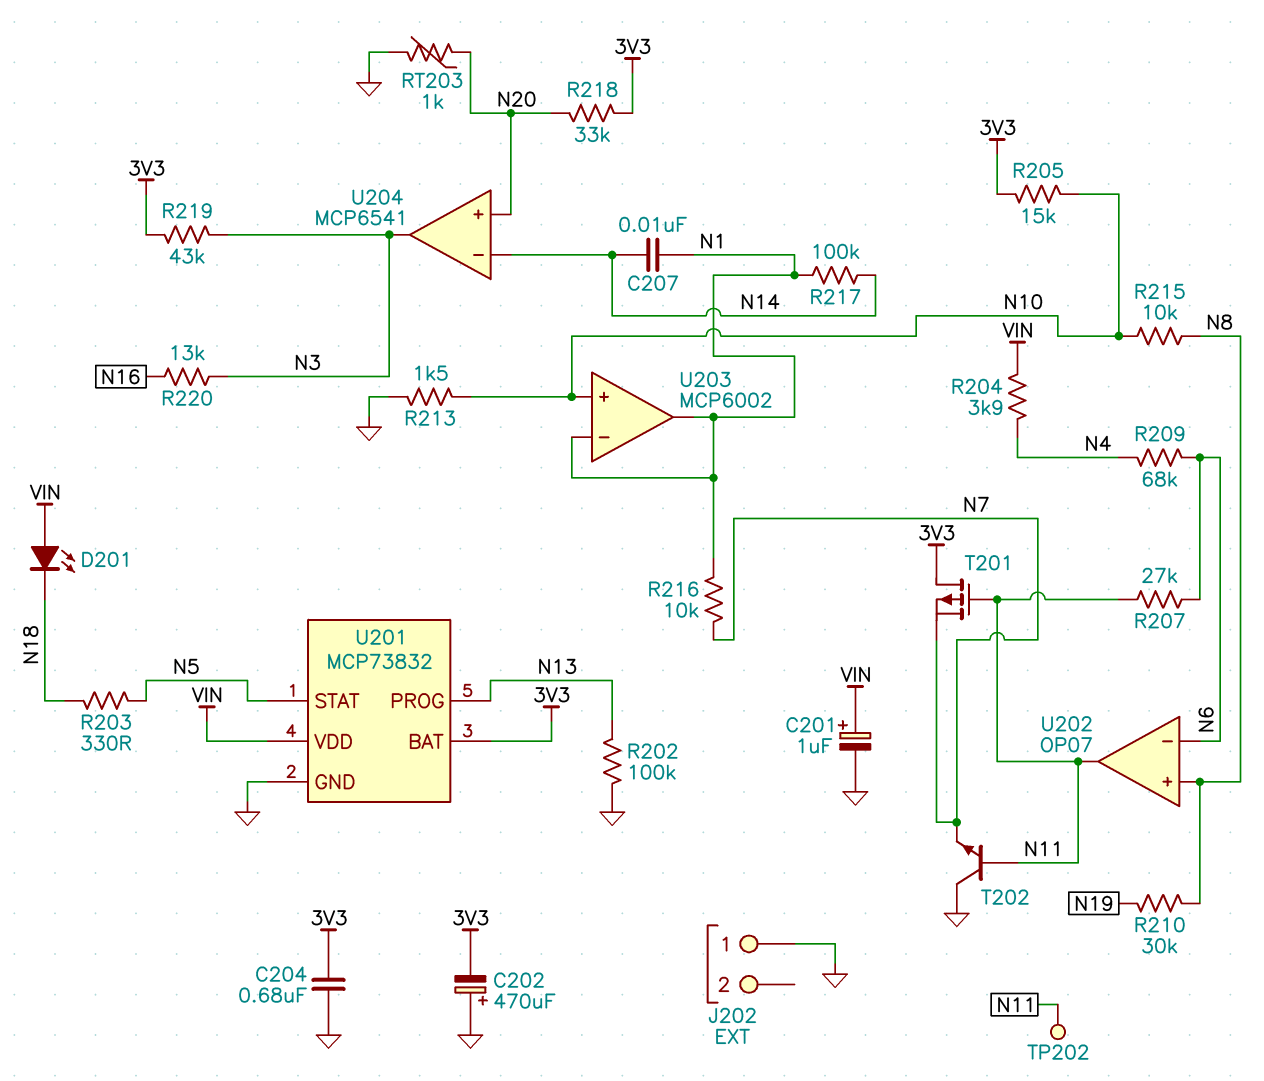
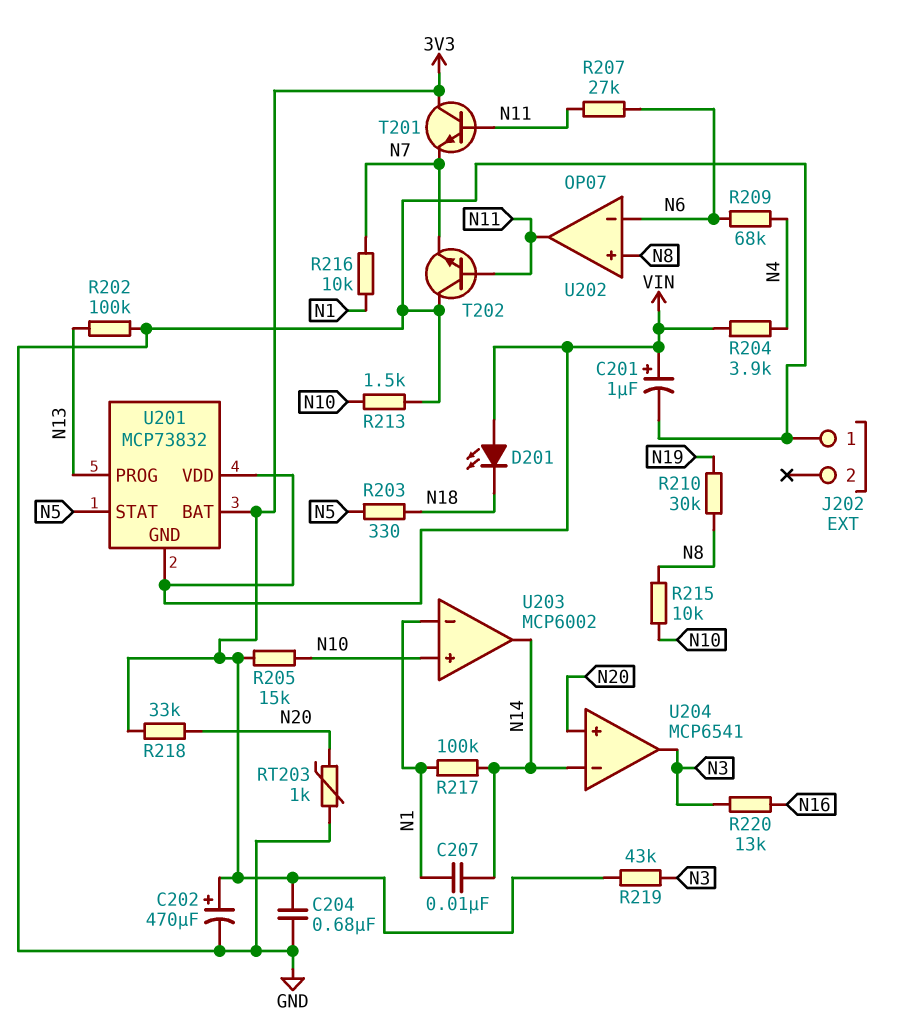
C202: 470uF (plus GND, minus 3V3) -> 470uF (plus 3V3, minus GND)
T201: PMOS (G N11, D 3V3, S N7) -> NPN (B N11, C 3V3, E N7)
TP202: test point (N11) -> none
U201 pin GND: GND -> VIN
U203 pin out: N1 -> N14

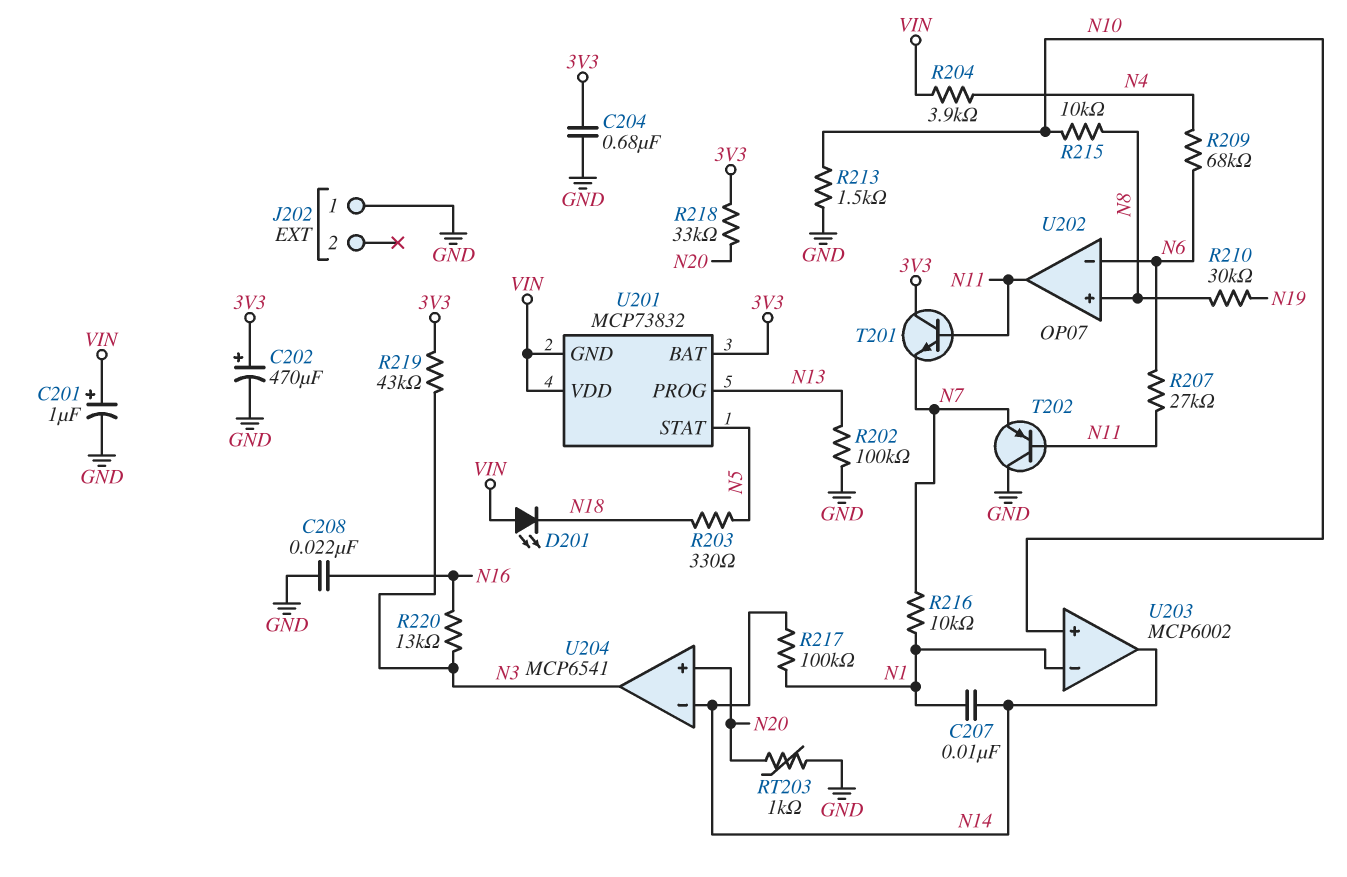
C208: none -> 22nF (GND, N16)
R205: 15k (3V3, N10) -> none
T202: NPN (B N11, C GND, E N7) -> PNP (B N11, C GND, E N7)

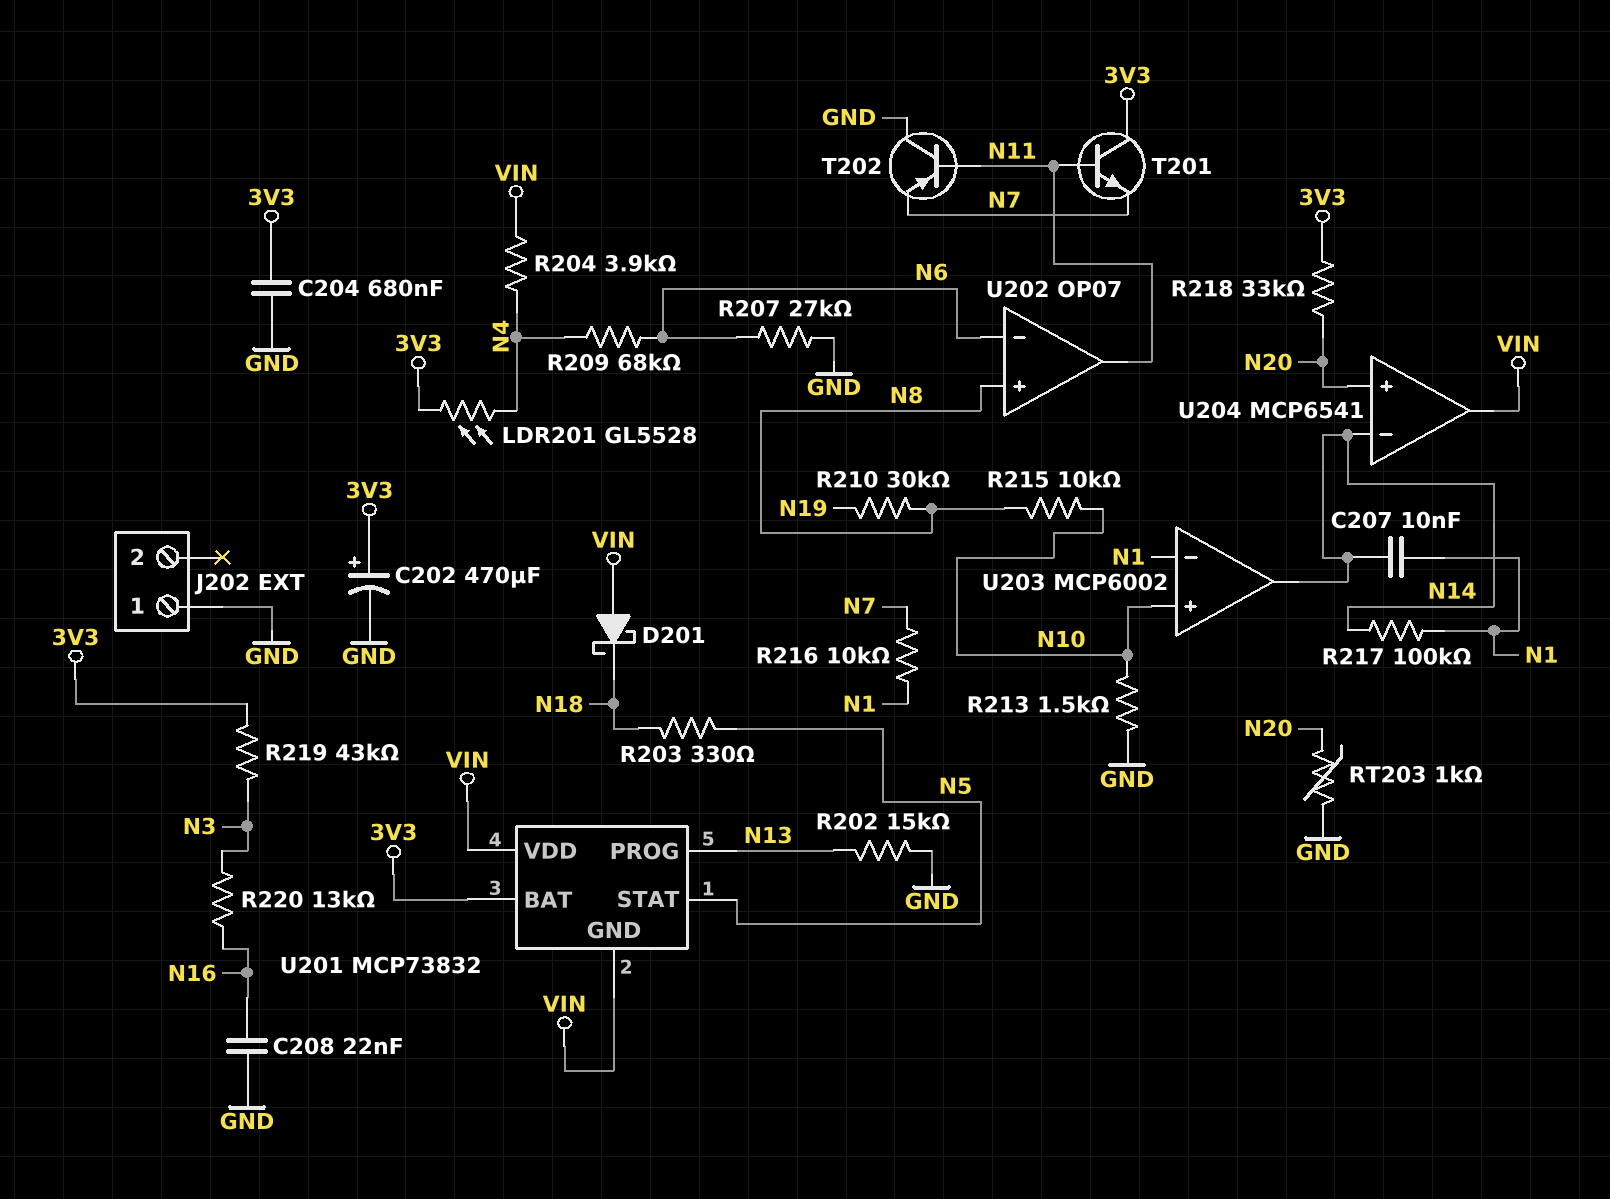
C201: 1uF (plus VIN, minus GND) -> none
D201: LED (A VIN, K N18) -> schottky (A VIN, K N18)
LDR201: none -> GL5528 (3V3, N4)
R202: 100k (GND, N13) -> 15k (GND, N13)
R207: 27k (N6, N11) -> 27k (GND, N6)
U204 pin out: N3 -> VIN

